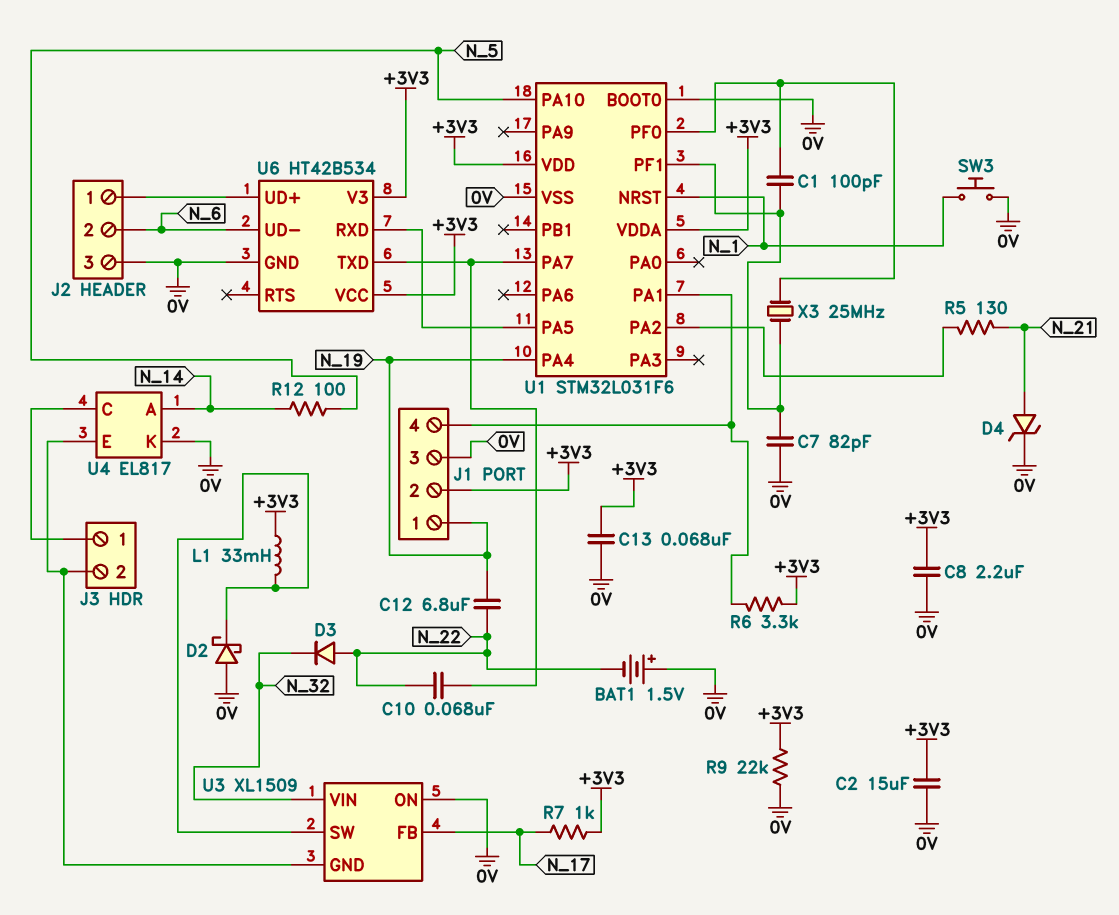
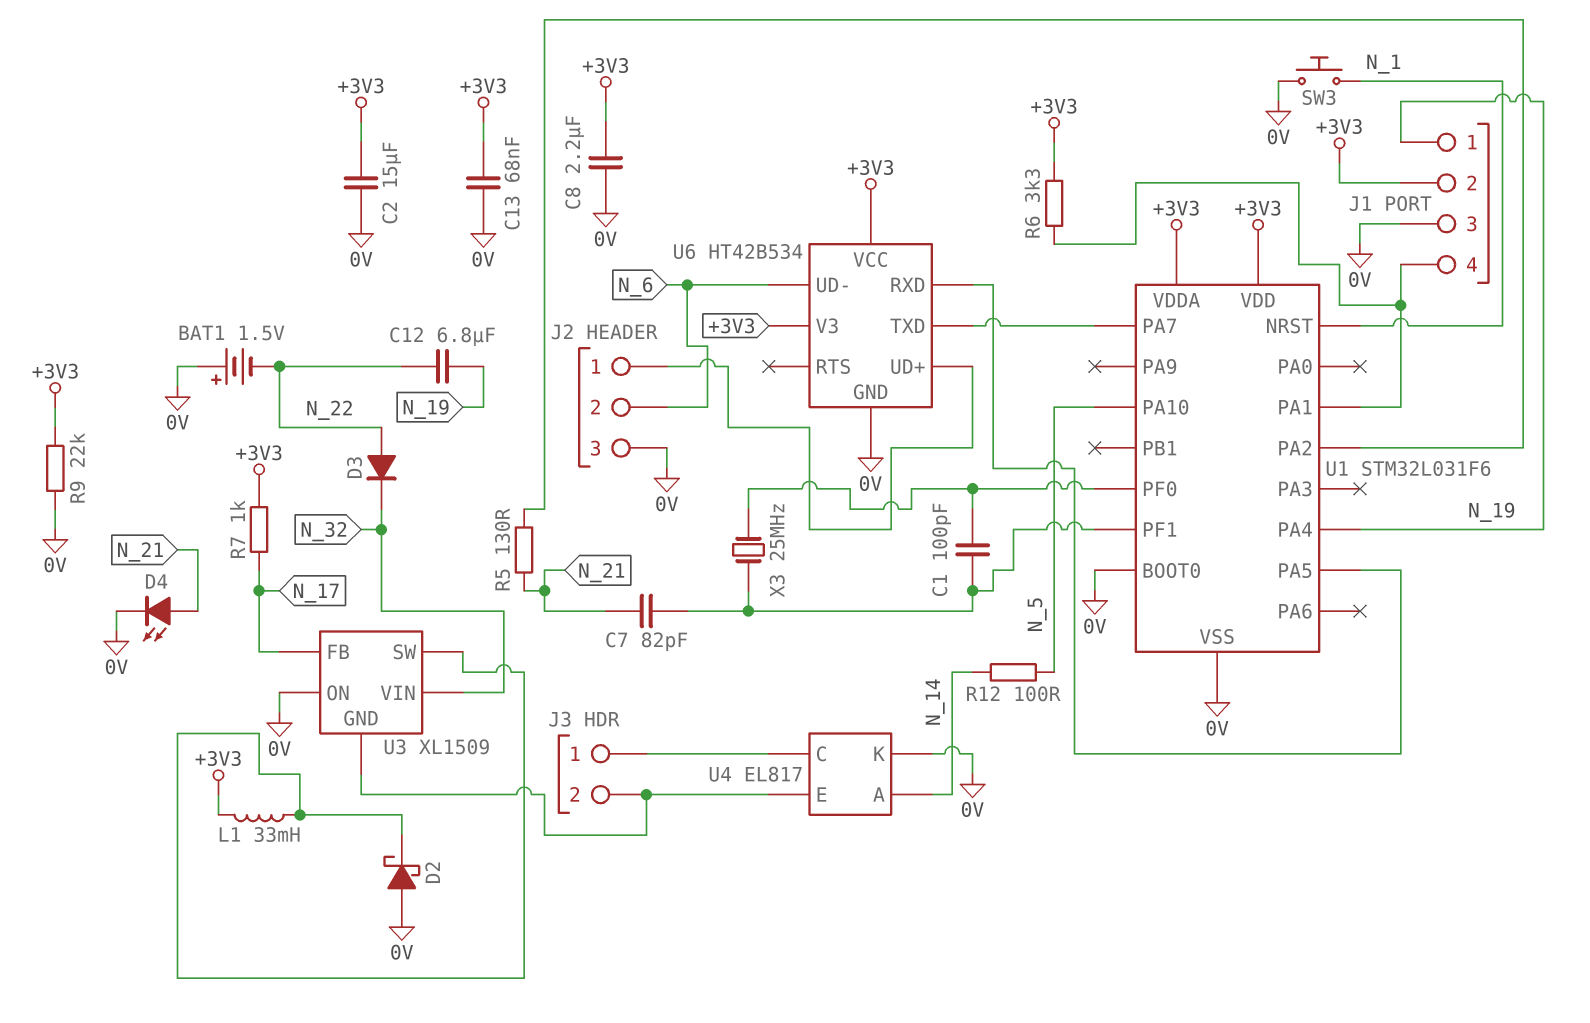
C7: 82pF (0V, U1/PF1) -> 82pF (N_21, U1/PF1)
C10: 68nF (N_22, U1/PA7) -> none
D4: zener (A N_21, K 0V) -> LED (A N_21, K 0V)

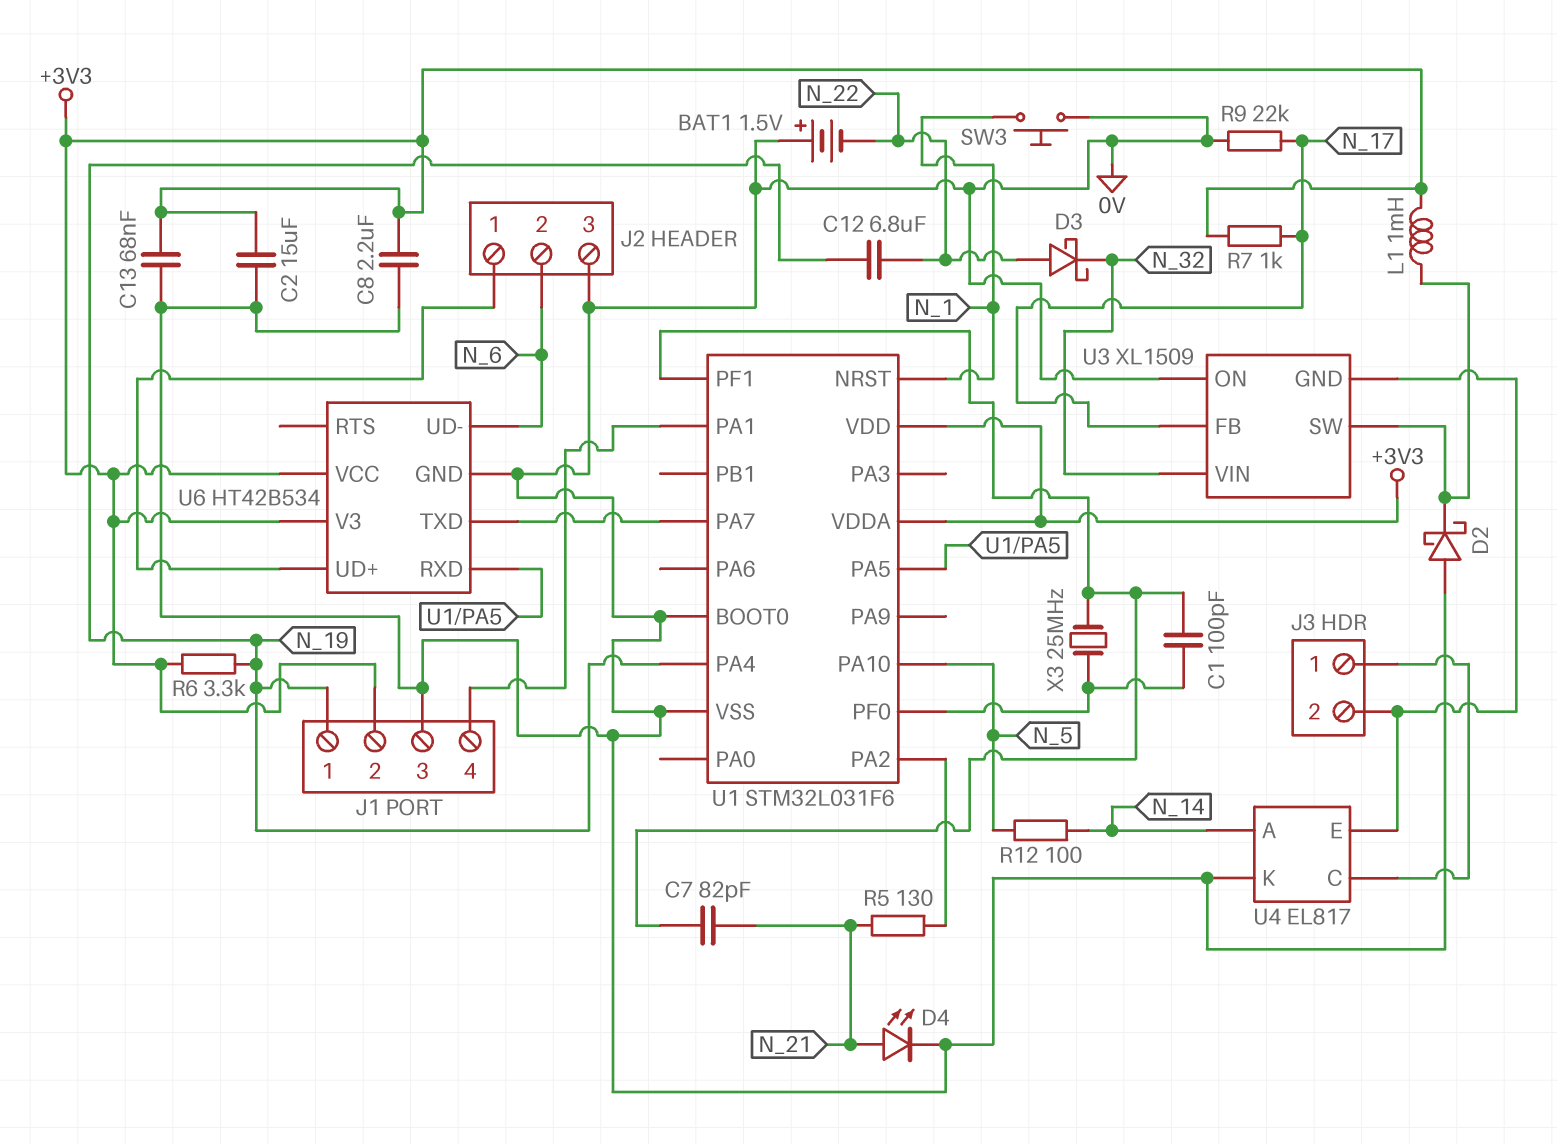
D3: diode (A N_22, K N_32) -> schottky (A N_22, K N_32)
L1: 33mH (+3V3, U3/SW) -> 1mH (+3V3, U3/SW)
R6: 3.3k (+3V3, J1/4) -> 3.3k (+3V3, N_19)
R9: 22k (+3V3, 0V) -> 22k (0V, N_17)

